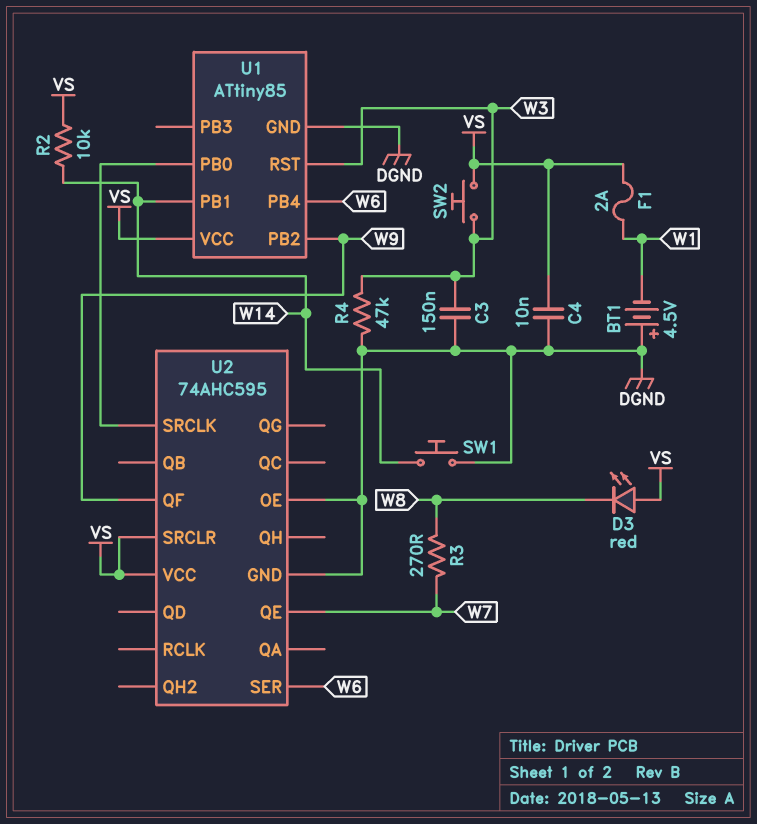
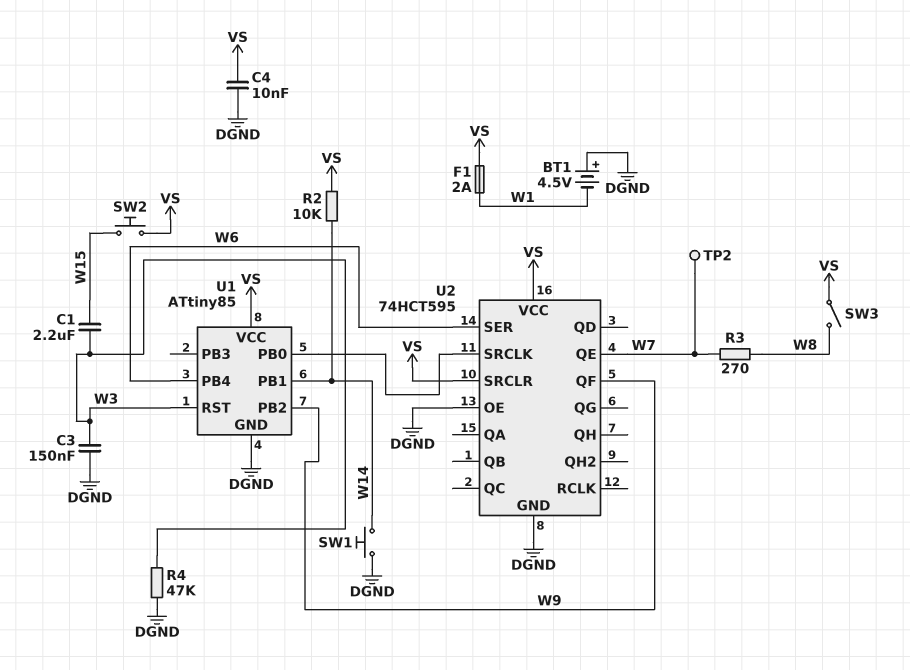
C1: none -> 2.2uF (W3, W15)
D3: LED red (A VS, K W8) -> none
SW2: button (VS, W3) -> button (VS, W15)
SW3: none -> switch (VS, W8)
TP2: none -> test point (W7)
U2: 74AHC595 -> 74HCT595

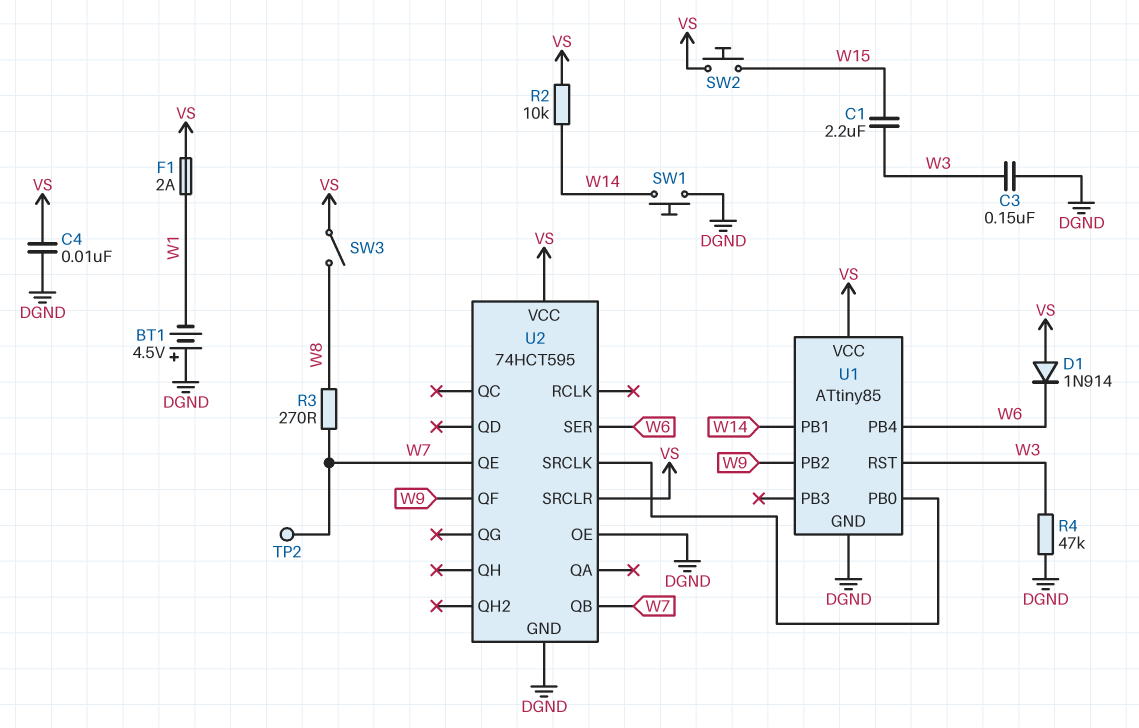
D1: none -> diode 1N914 (A VS, K W6)
U2 pin QB: none -> W7

